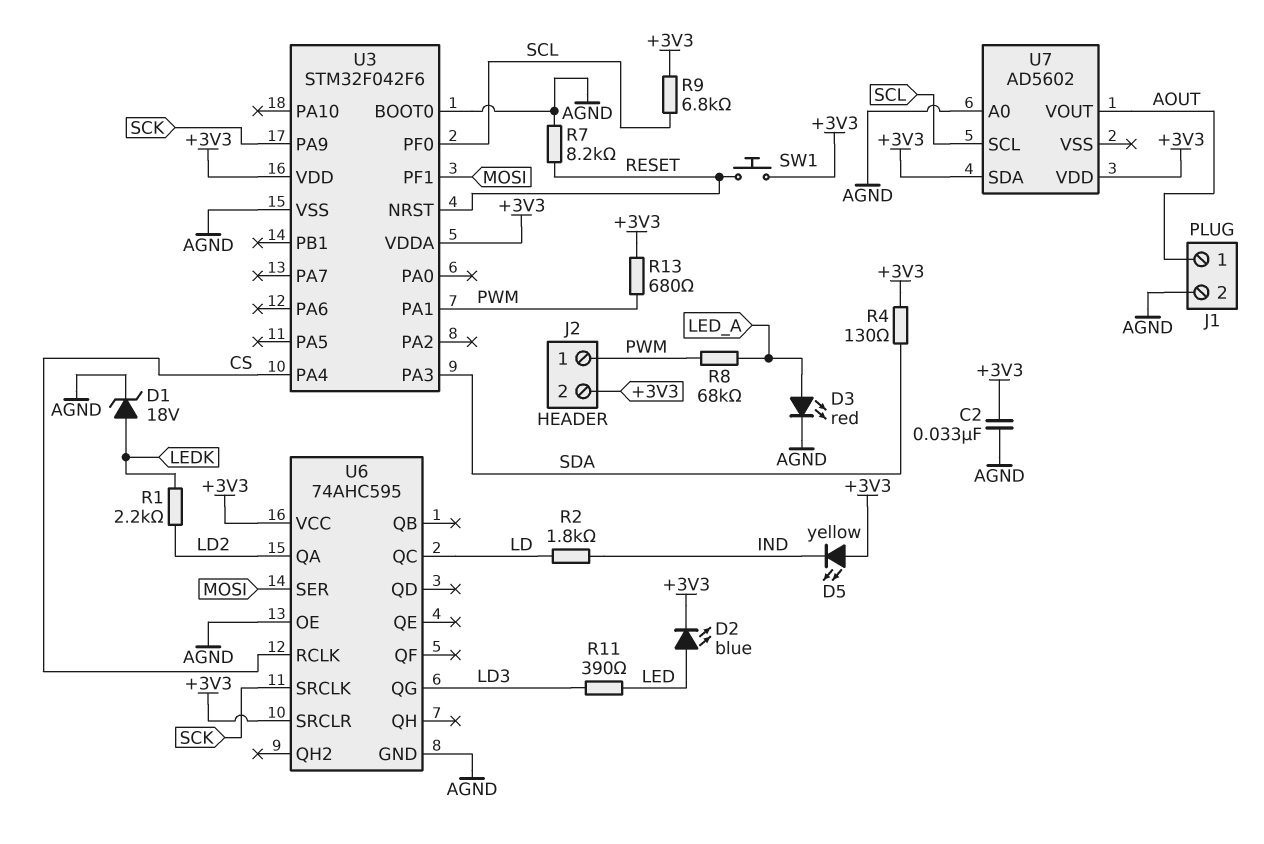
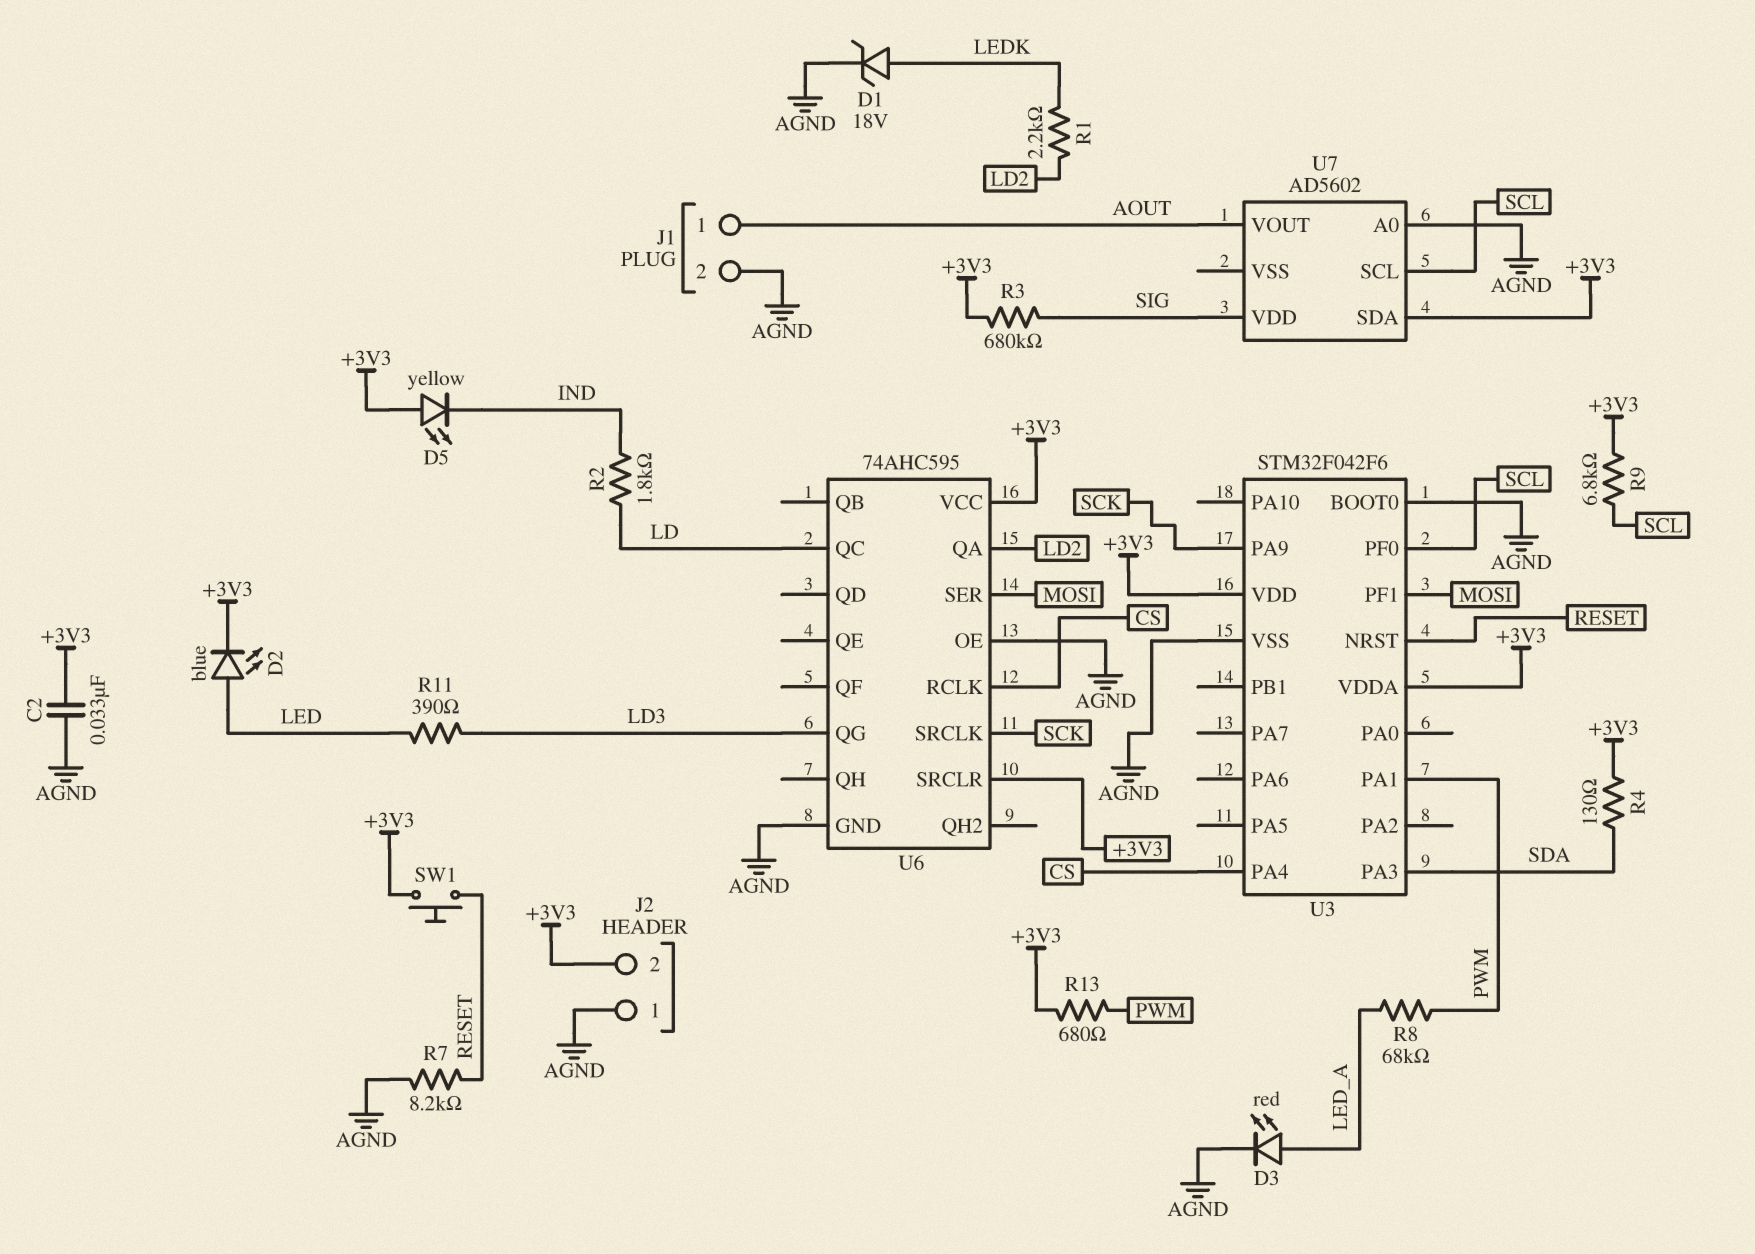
J2 pin 1: PWM -> AGND
R3: none -> 680k (+3V3, SIG)
U7 pin VDD: +3V3 -> SIG

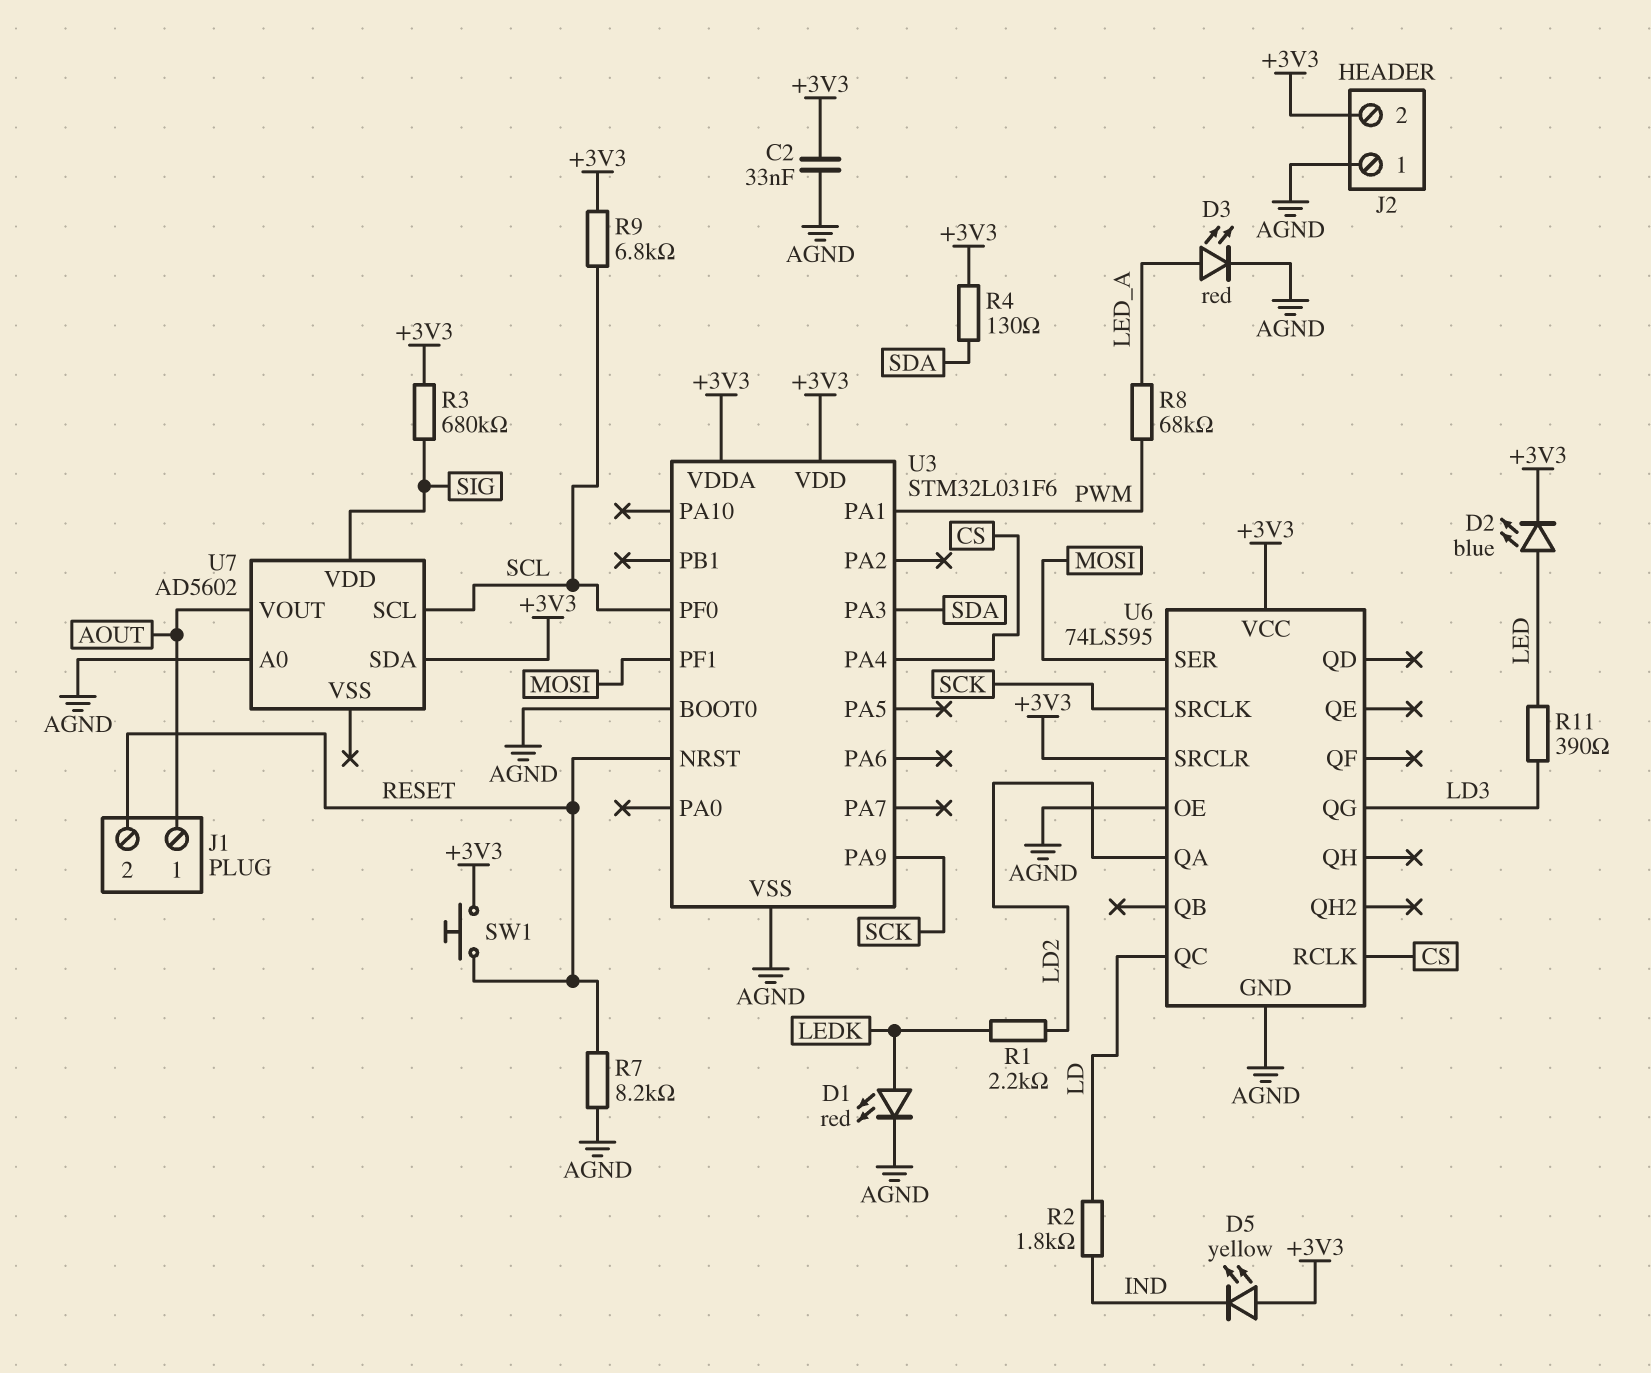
D1: zener 18V (A LEDK, K AGND) -> LED red (A LEDK, K AGND)
J1 pin 2: AGND -> RESET
R13: 680 (+3V3, PWM) -> none
U3: STM32F042F6 -> STM32L031F6
U6: 74AHC595 -> 74LS595

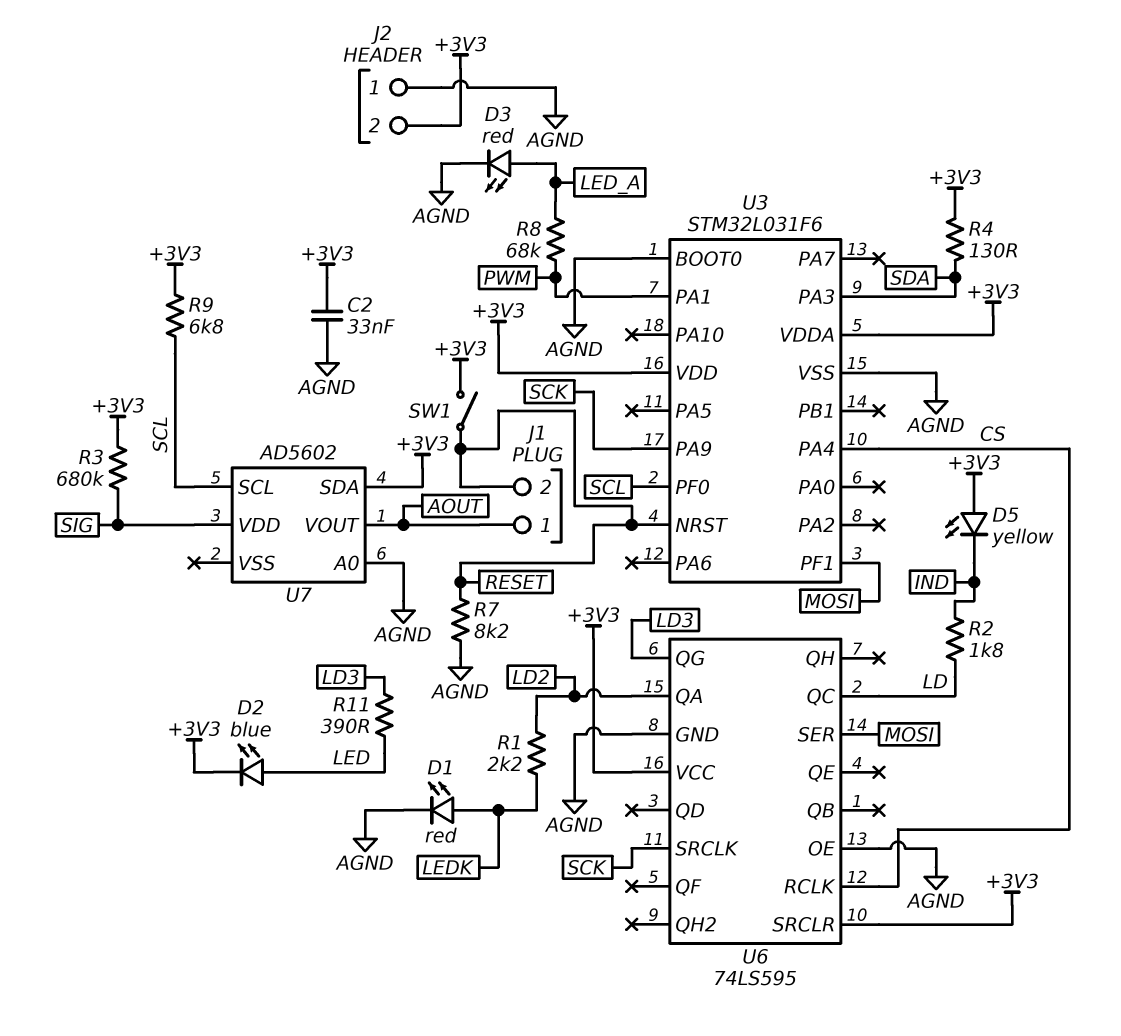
SW1: button (+3V3, RESET) -> switch (+3V3, RESET)

